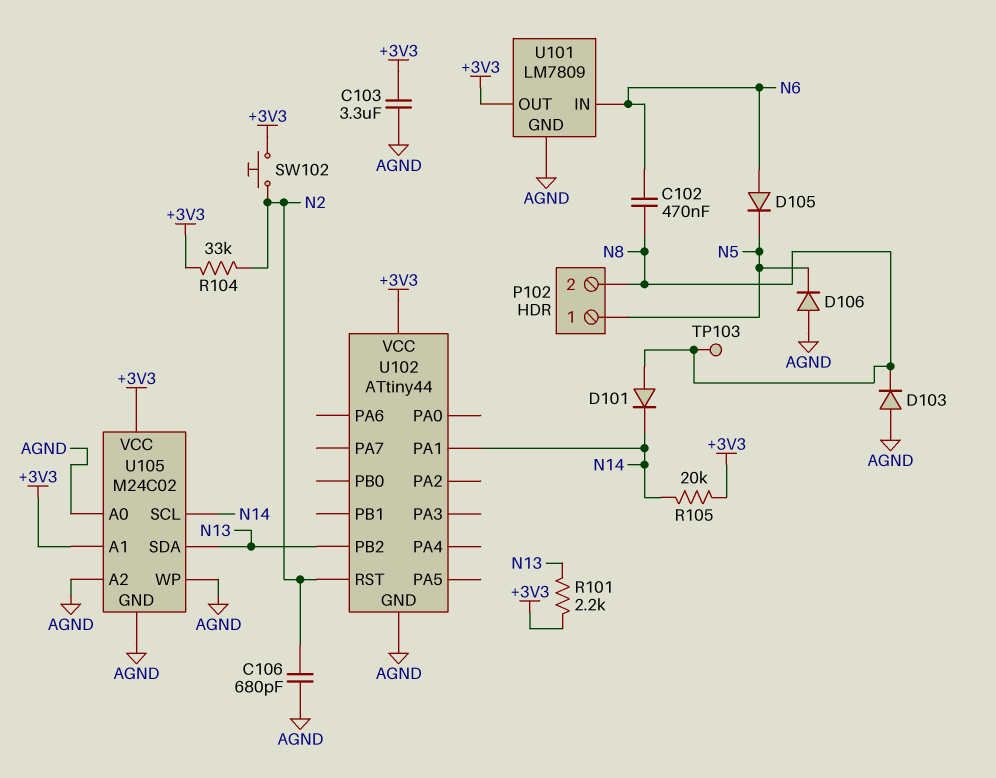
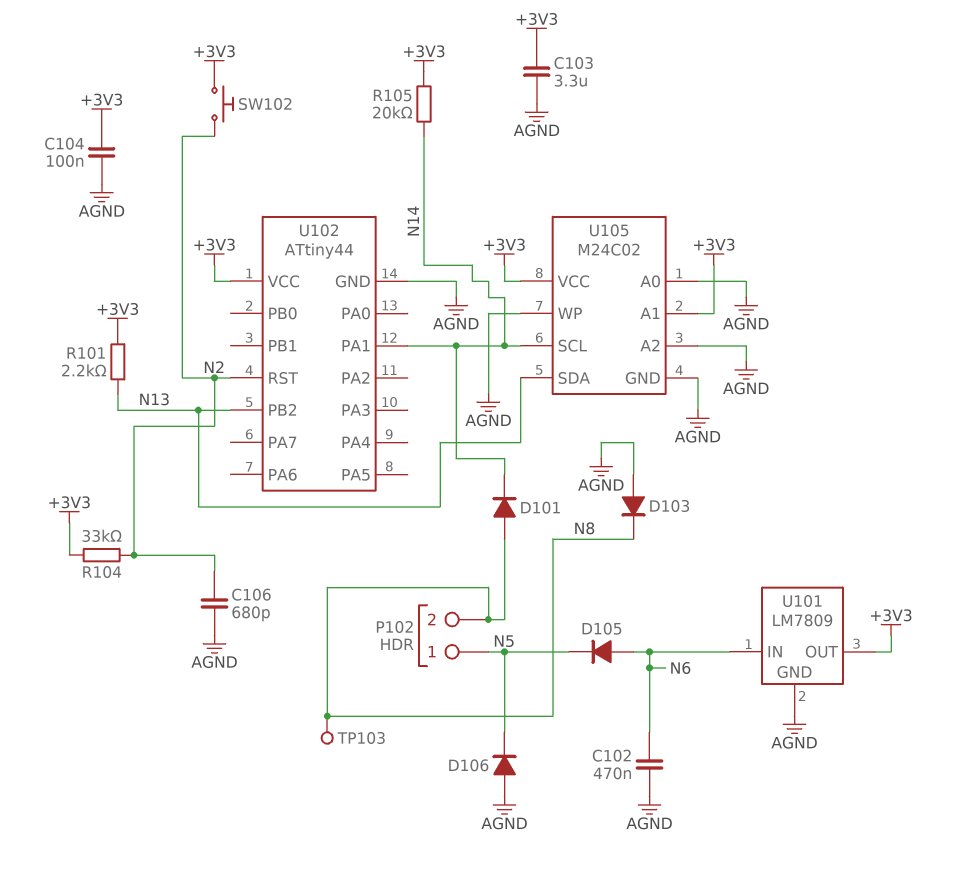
C102: 470nF (N6, N8) -> 470nF (AGND, N6)
C104: none -> 100nF (+3V3, AGND)

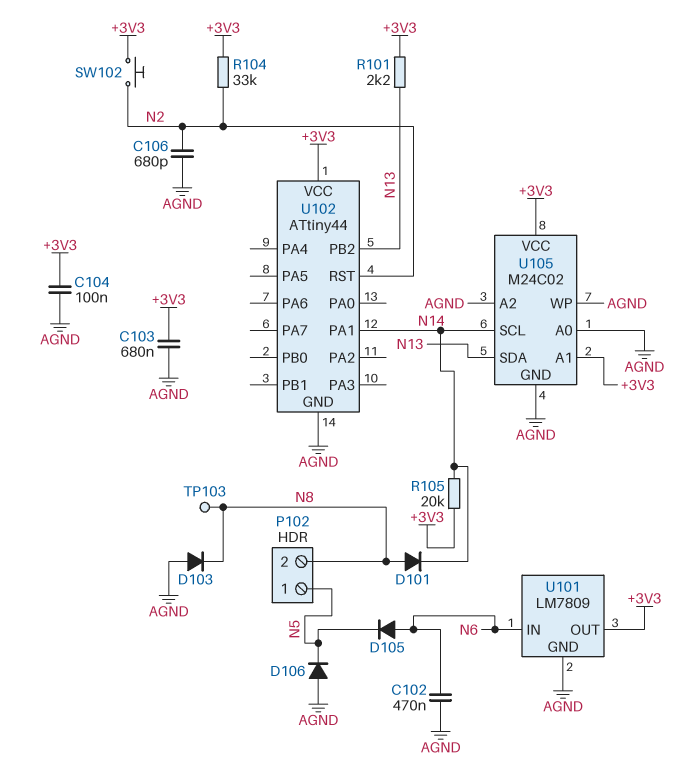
C103: 3.3uF (+3V3, AGND) -> 680nF (+3V3, AGND)

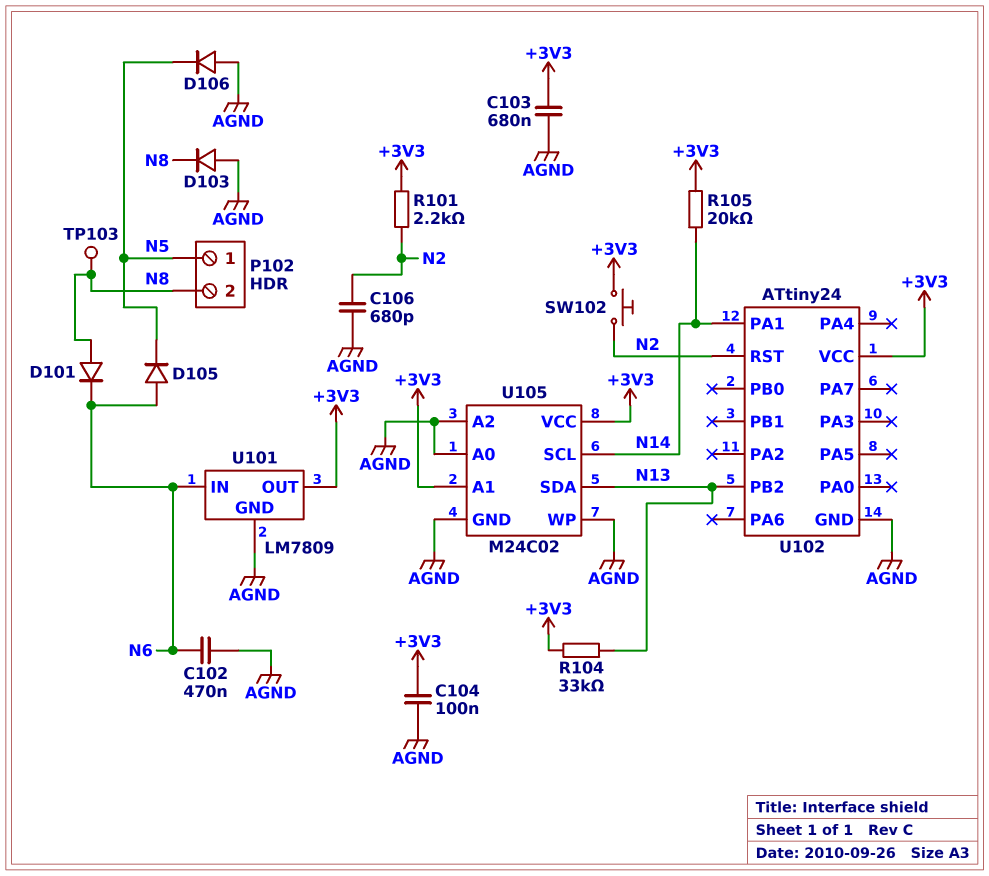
D101: diode (A N8, K N14) -> diode (A N8, K N6)
R101: 2.2k (+3V3, N13) -> 2.2k (+3V3, N2)
R104: 33k (+3V3, N2) -> 33k (+3V3, N13)
U102: ATtiny44 -> ATtiny24

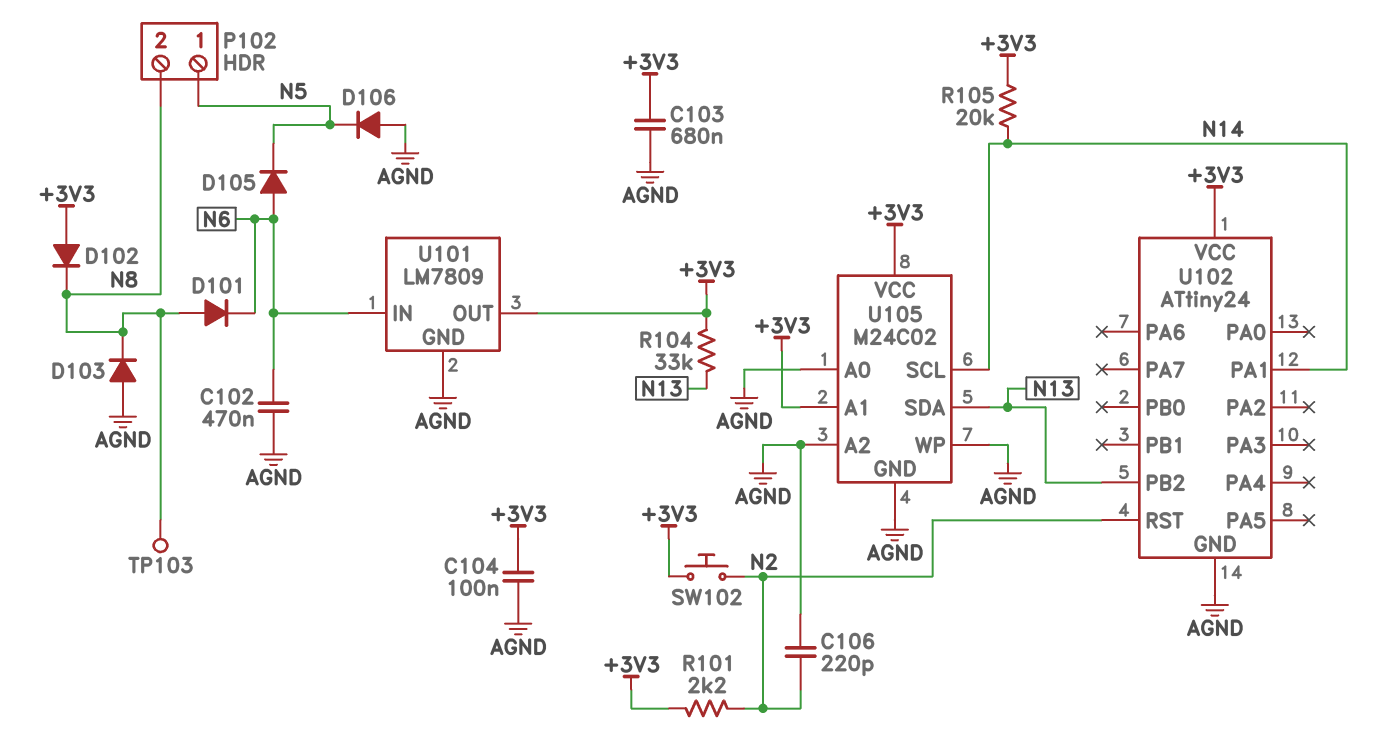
C106: 680pF (AGND, N2) -> 220pF (AGND, N2)
D102: none -> diode (A +3V3, K N8)

